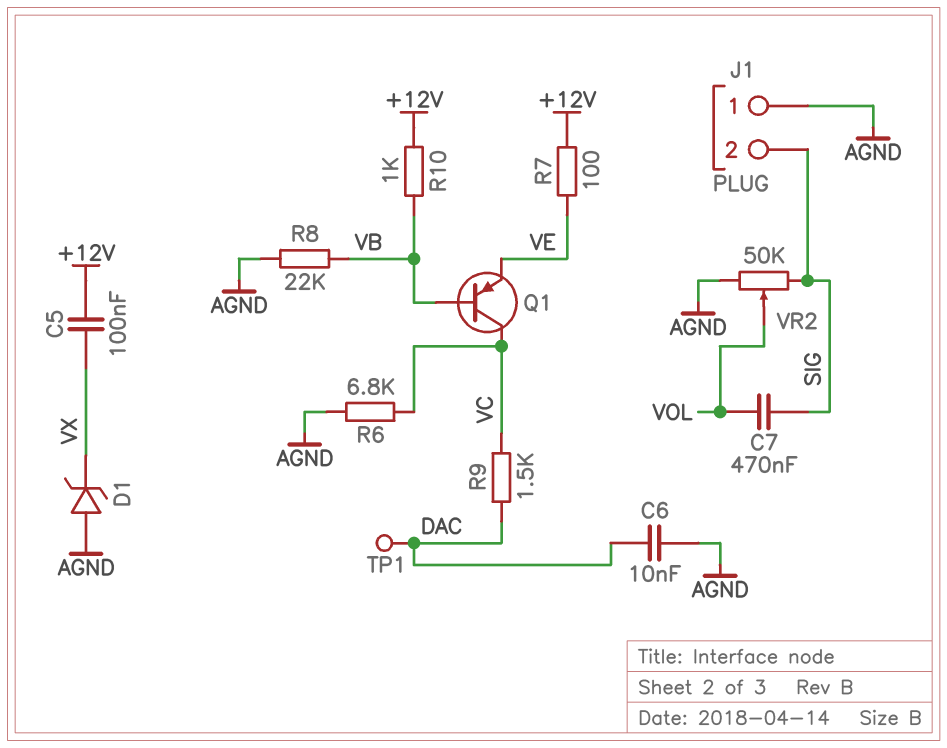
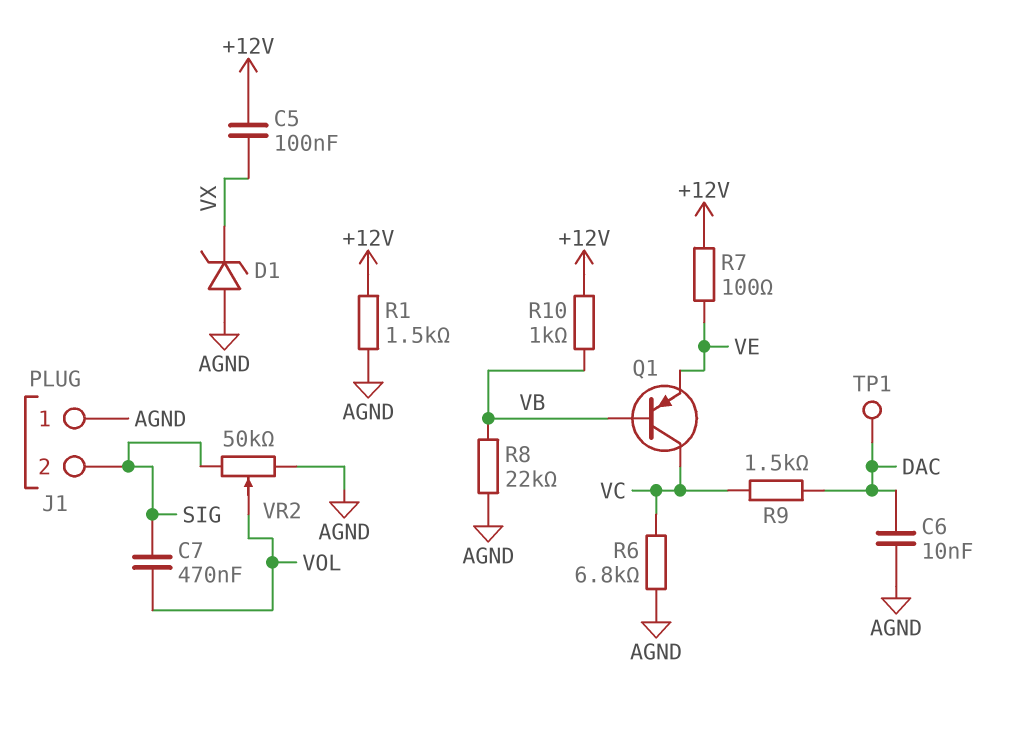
R1: none -> 1.5k (+12V, AGND)

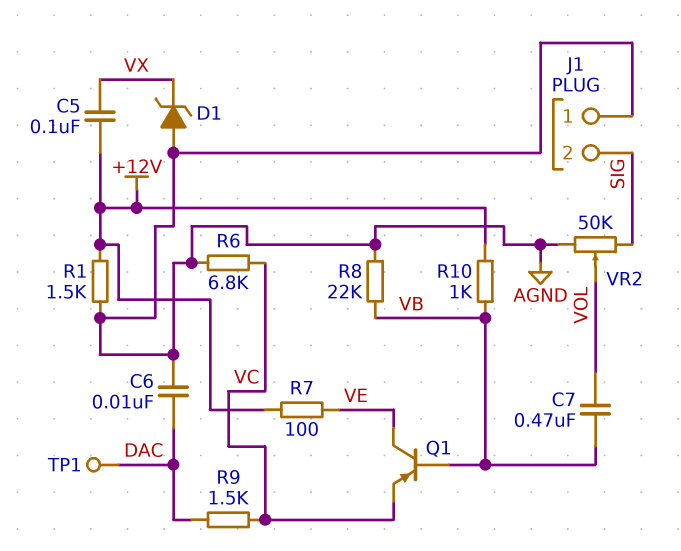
C7: 470nF (SIG, VOL) -> 470nF (VB, VOL)
Q1: PNP (B VB, C VC, E VE) -> PNP (B VB, C VE, E VC)

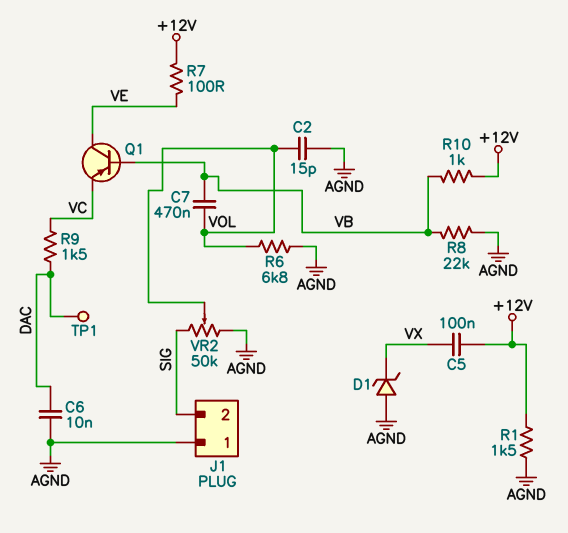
C2: none -> 15pF (AGND, VOL)
R6: 6.8k (AGND, VC) -> 6.8k (AGND, VOL)

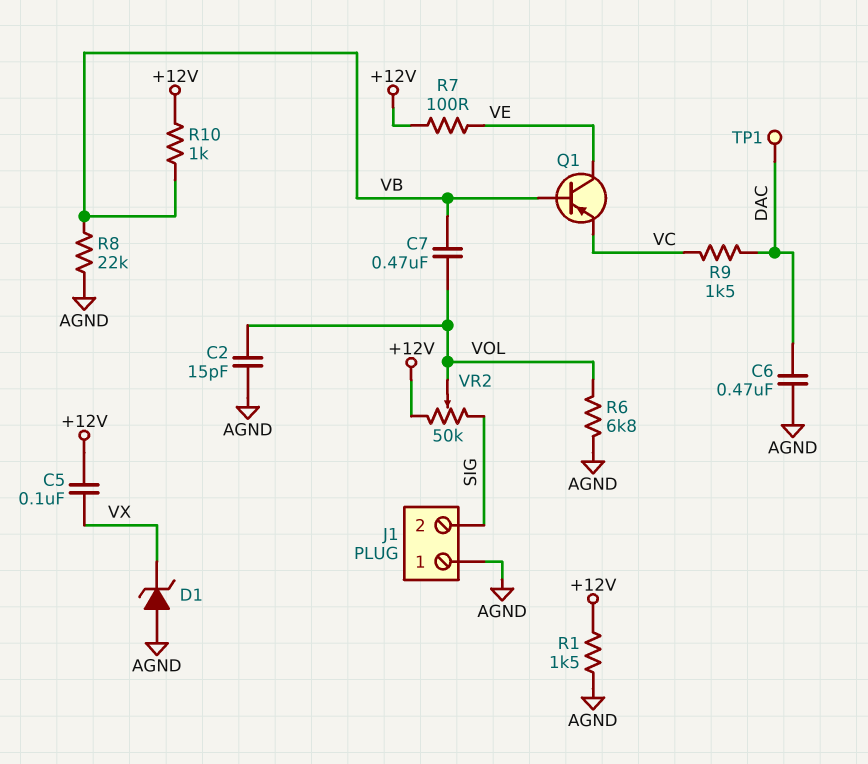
C6: 10nF (AGND, DAC) -> 470nF (AGND, DAC)
VR2: 50k (AGND, SIG, wiper VOL) -> 50k (+12V, SIG, wiper VOL)

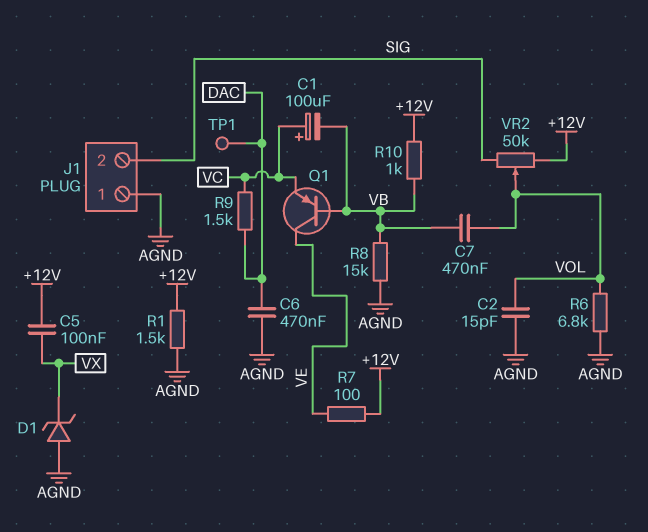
C1: none -> 100uF (plus VC, minus VB)
R8: 22k (AGND, VB) -> 15k (AGND, VB)

